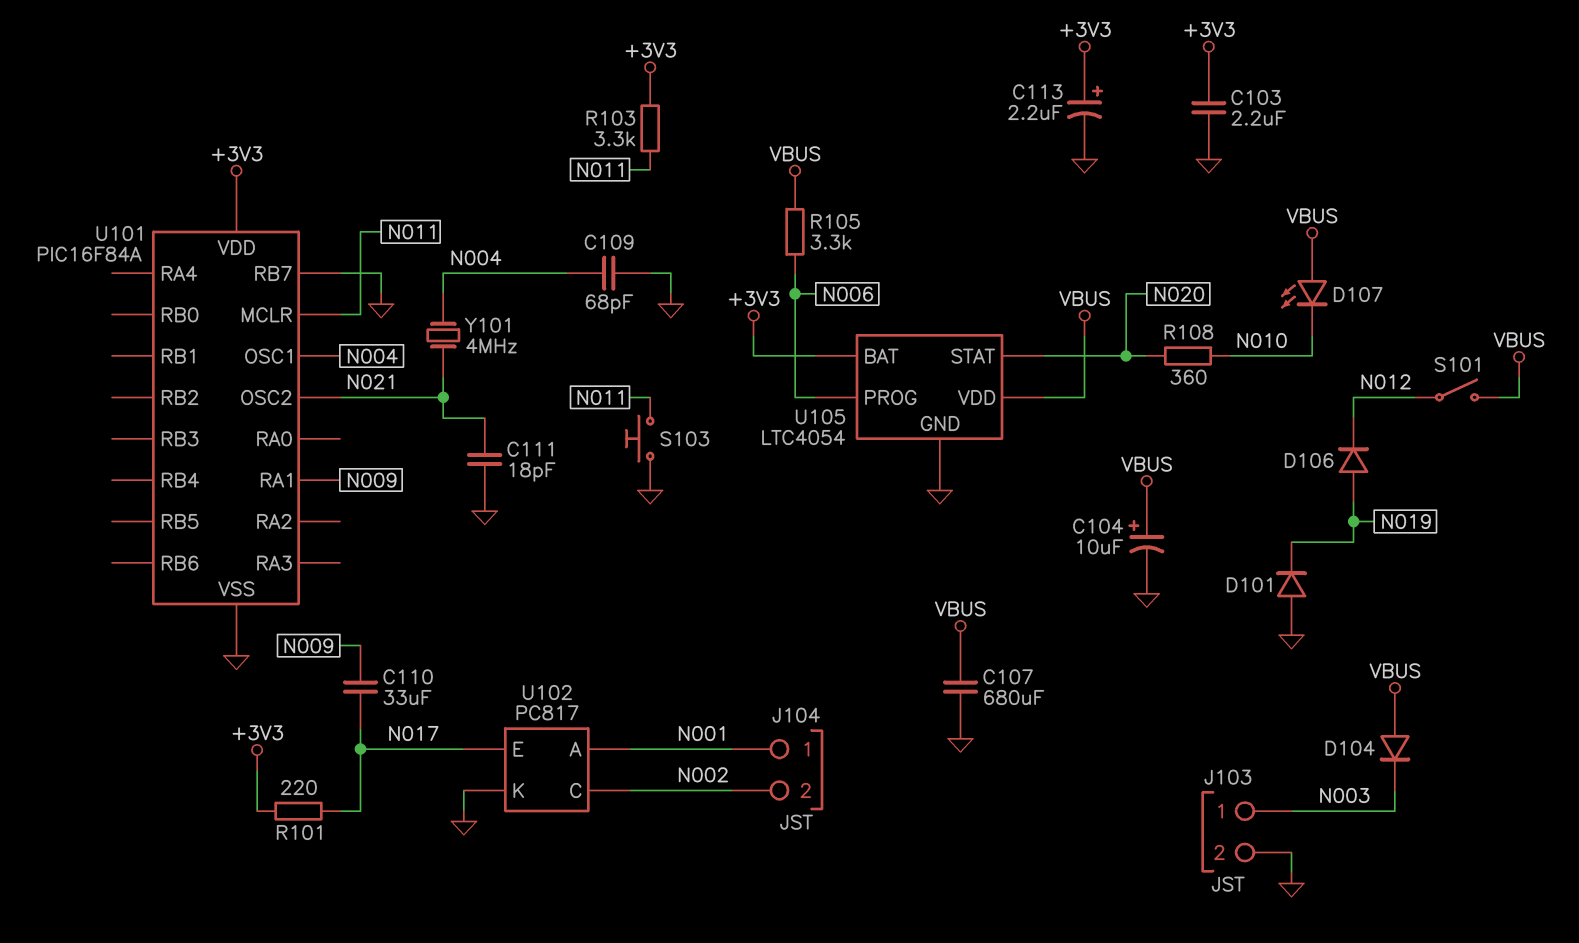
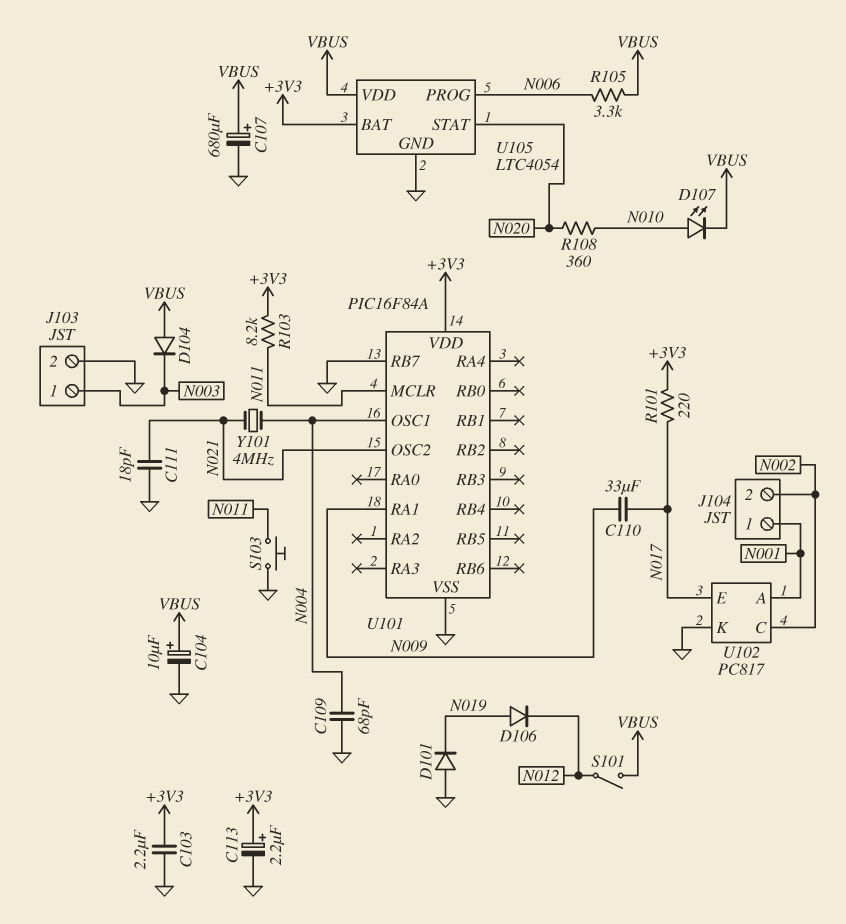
C107: 680uF (GND, VBUS) -> 680uF (plus VBUS, minus GND)
D107: LED (A VBUS, K N010) -> LED (A N010, K VBUS)
R103: 3.3k (+3V3, N011) -> 8.2k (+3V3, N011)

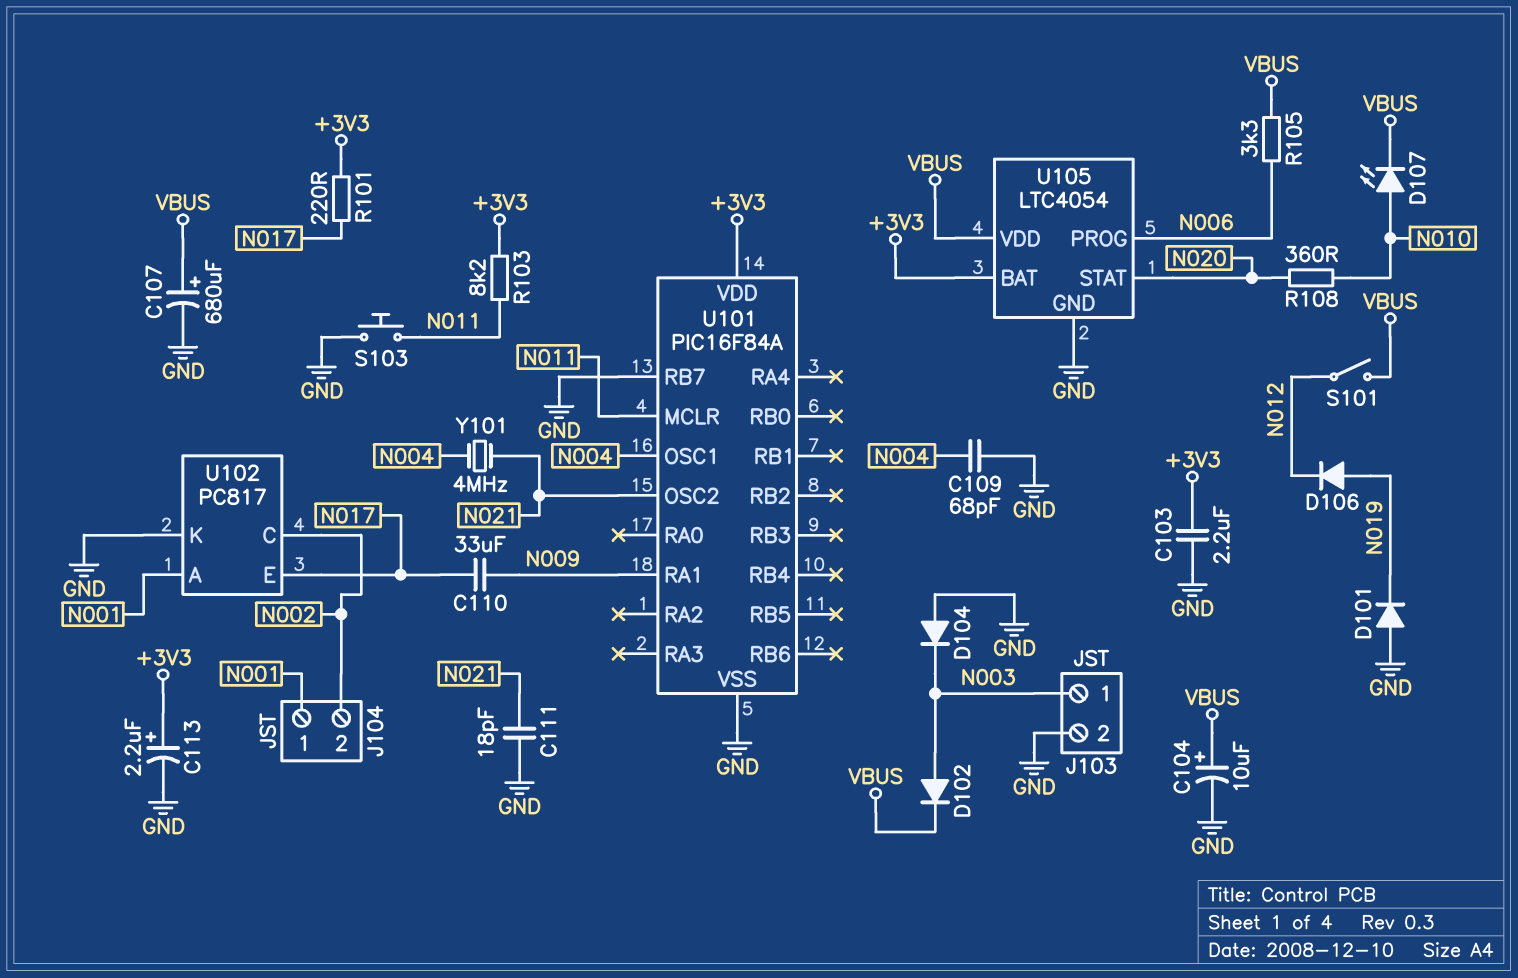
D102: none -> diode (A N003, K VBUS)
D104: diode (A VBUS, K N003) -> diode (A GND, K N003)

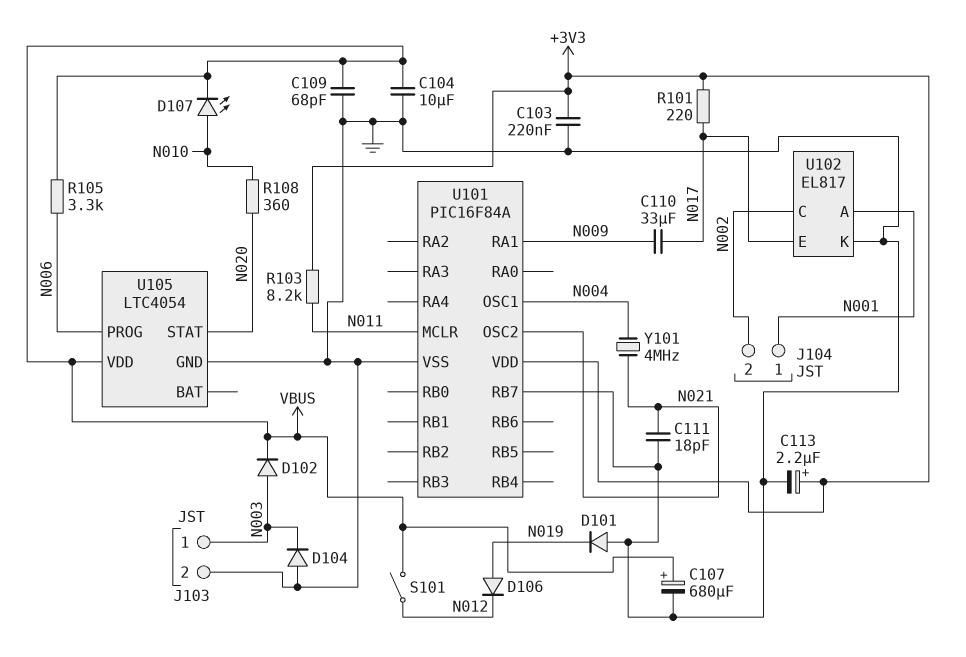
C103: 2.2uF (+3V3, GND) -> 220nF (+3V3, GND)
C104: 10uF (plus VBUS, minus GND) -> 10uF (GND, VBUS)
C109: 68pF (GND, N004) -> 68pF (GND, VBUS)
S103: button (GND, N011) -> none
U102: PC817 -> EL817
U105 pin BAT: +3V3 -> none

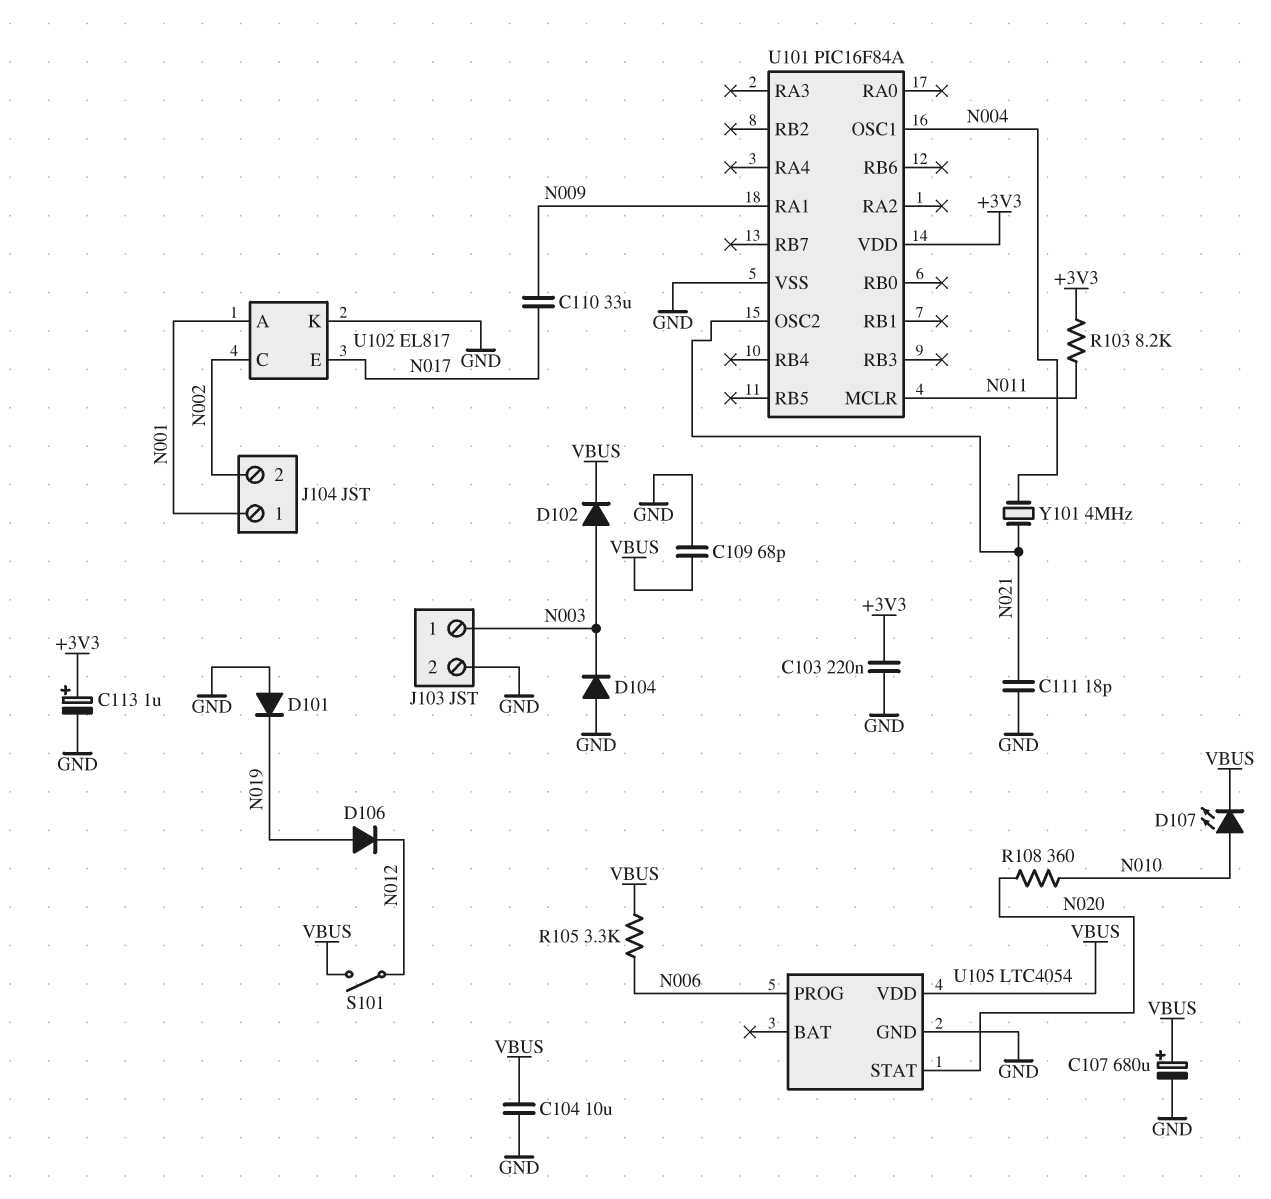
C113: 2.2uF (plus +3V3, minus GND) -> 1uF (plus +3V3, minus GND)
R101: 220 (+3V3, N017) -> none
U101 pin RB7: GND -> none

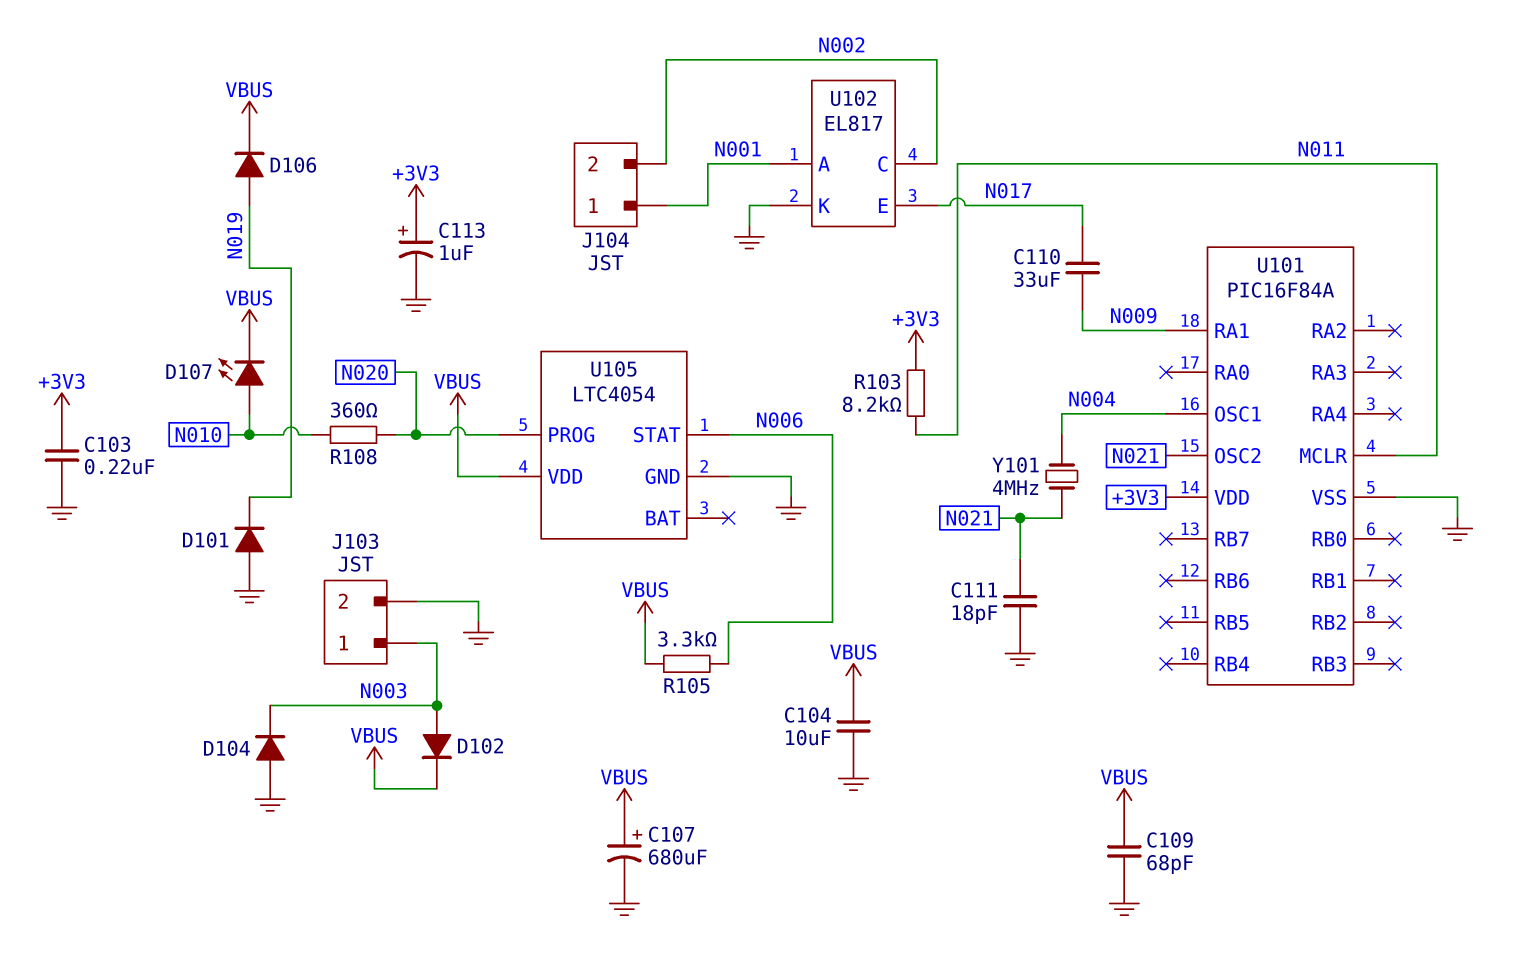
D106: diode (A N019, K N012) -> diode (A N019, K VBUS)
S101: switch (N012, VBUS) -> none
U105 pin PROG: N006 -> N020
U105 pin STAT: N020 -> N006

